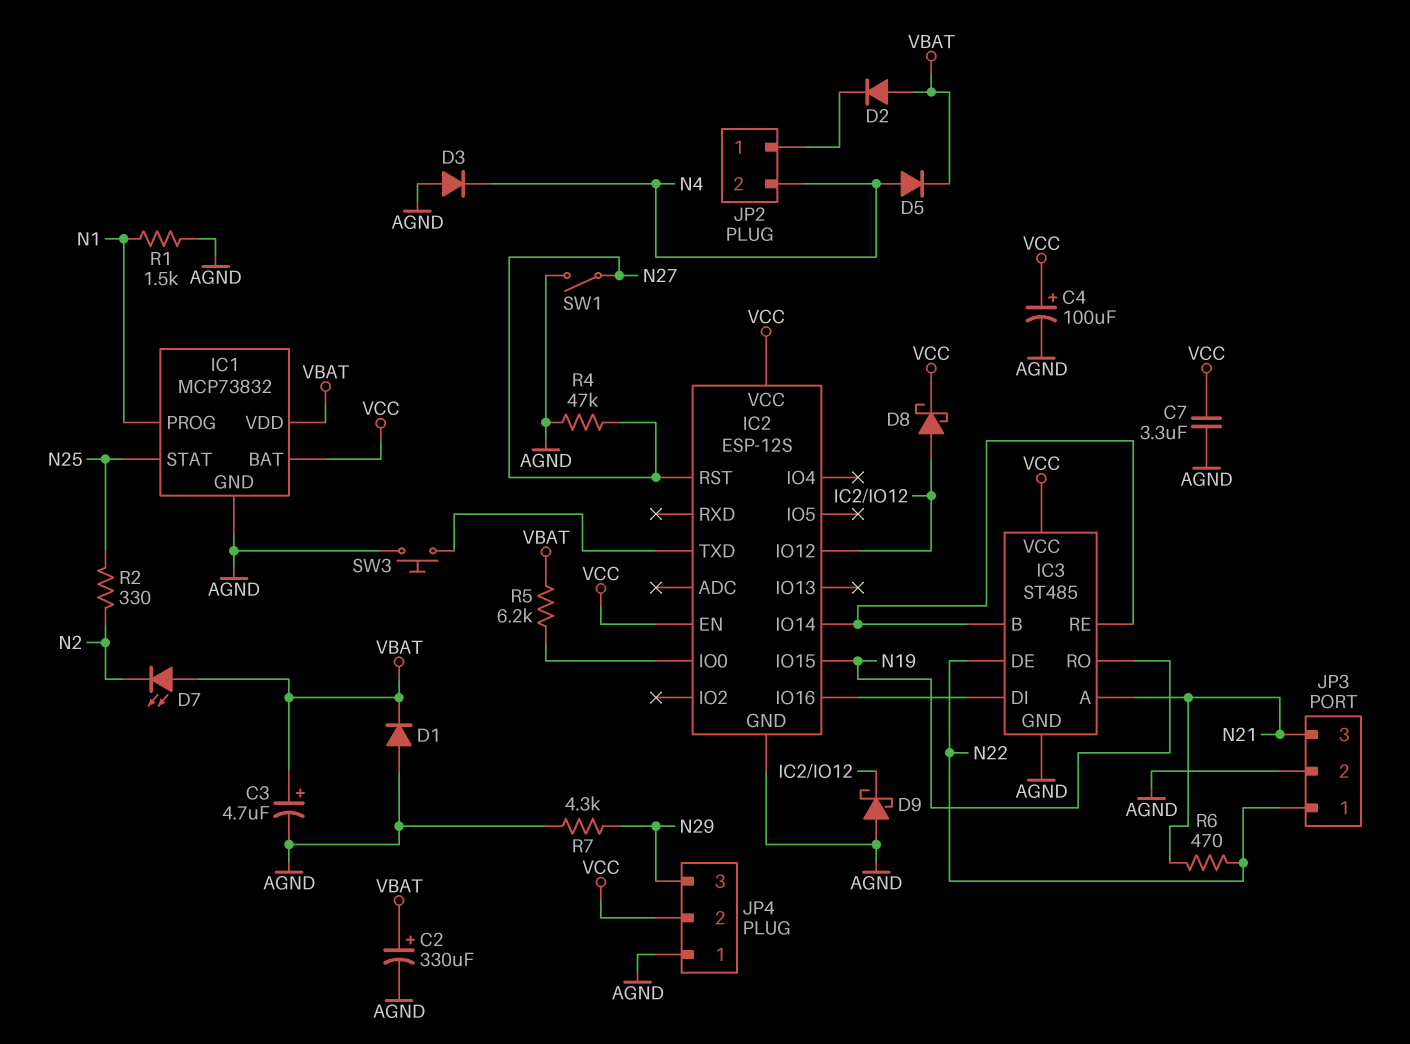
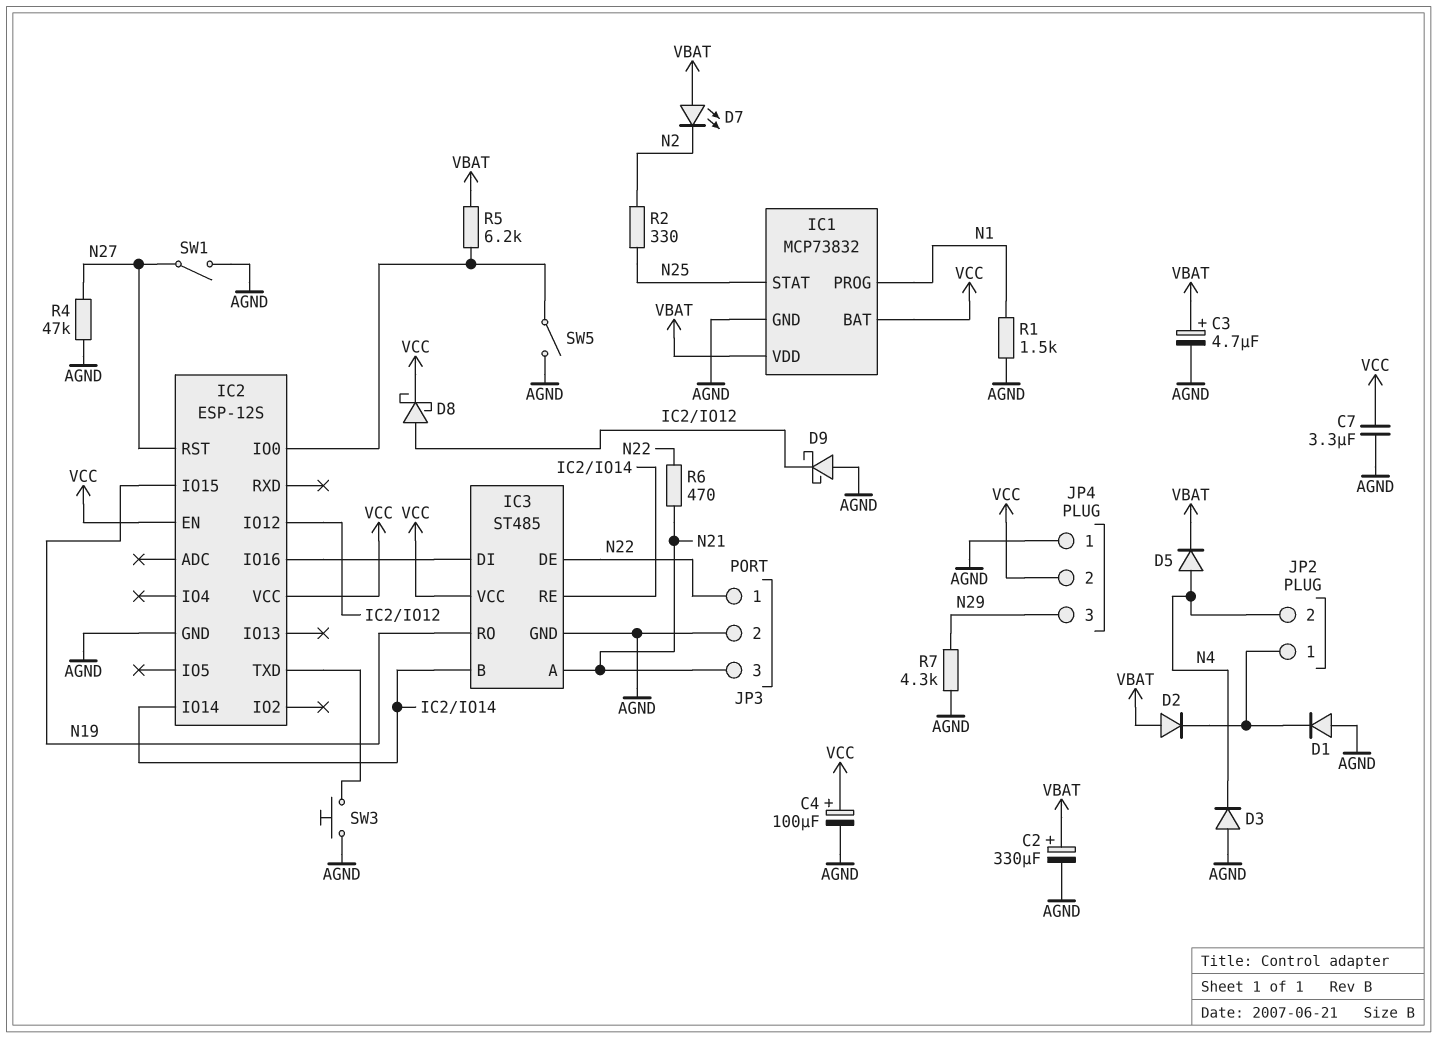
D1: diode (A AGND, K VBAT) -> diode (A AGND, K JP2/1)
SW5: none -> switch (AGND, IC2/IO0)

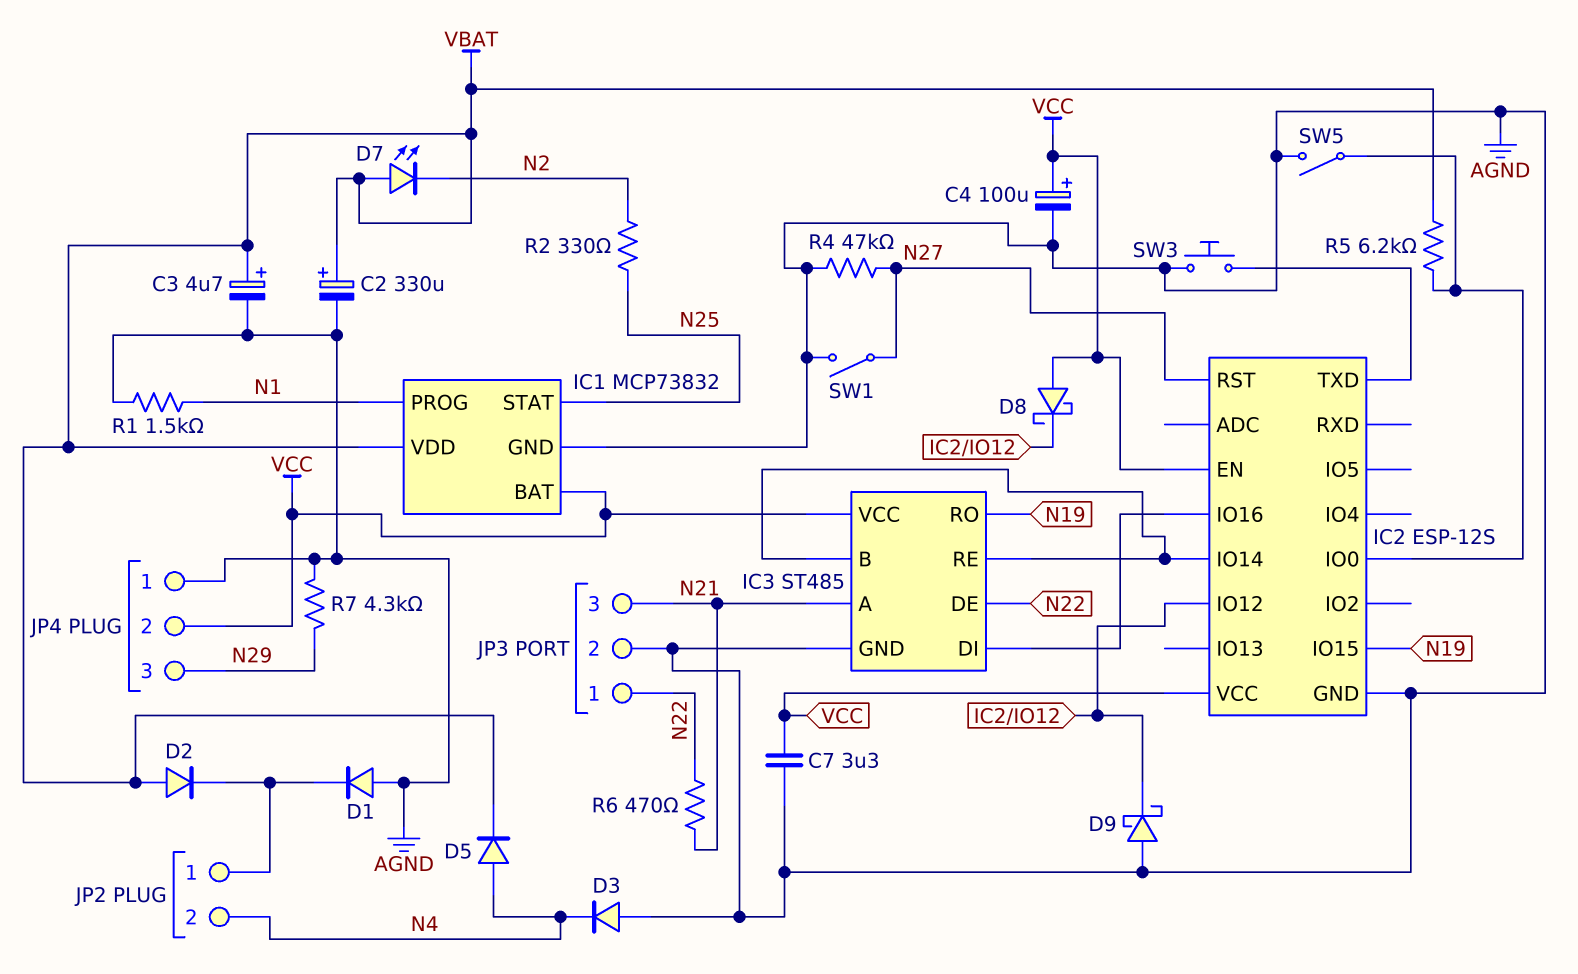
D8: schottky (A IC2/IO12, K VCC) -> schottky (A VCC, K IC2/IO12)

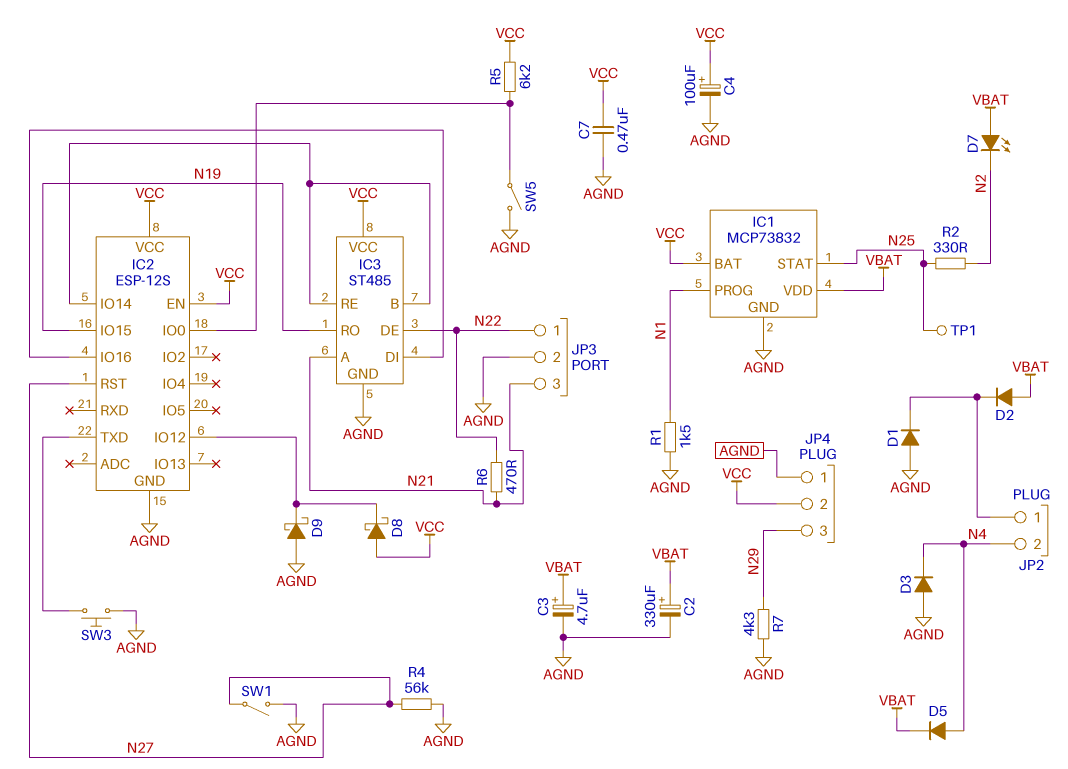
C7: 3.3uF (AGND, VCC) -> 470nF (AGND, VCC)
R4: 47k (AGND, N27) -> 56k (AGND, N27)
R5: 6.2k (IC2/IO0, VBAT) -> 6.2k (IC2/IO0, VCC)
TP1: none -> test point (N25)

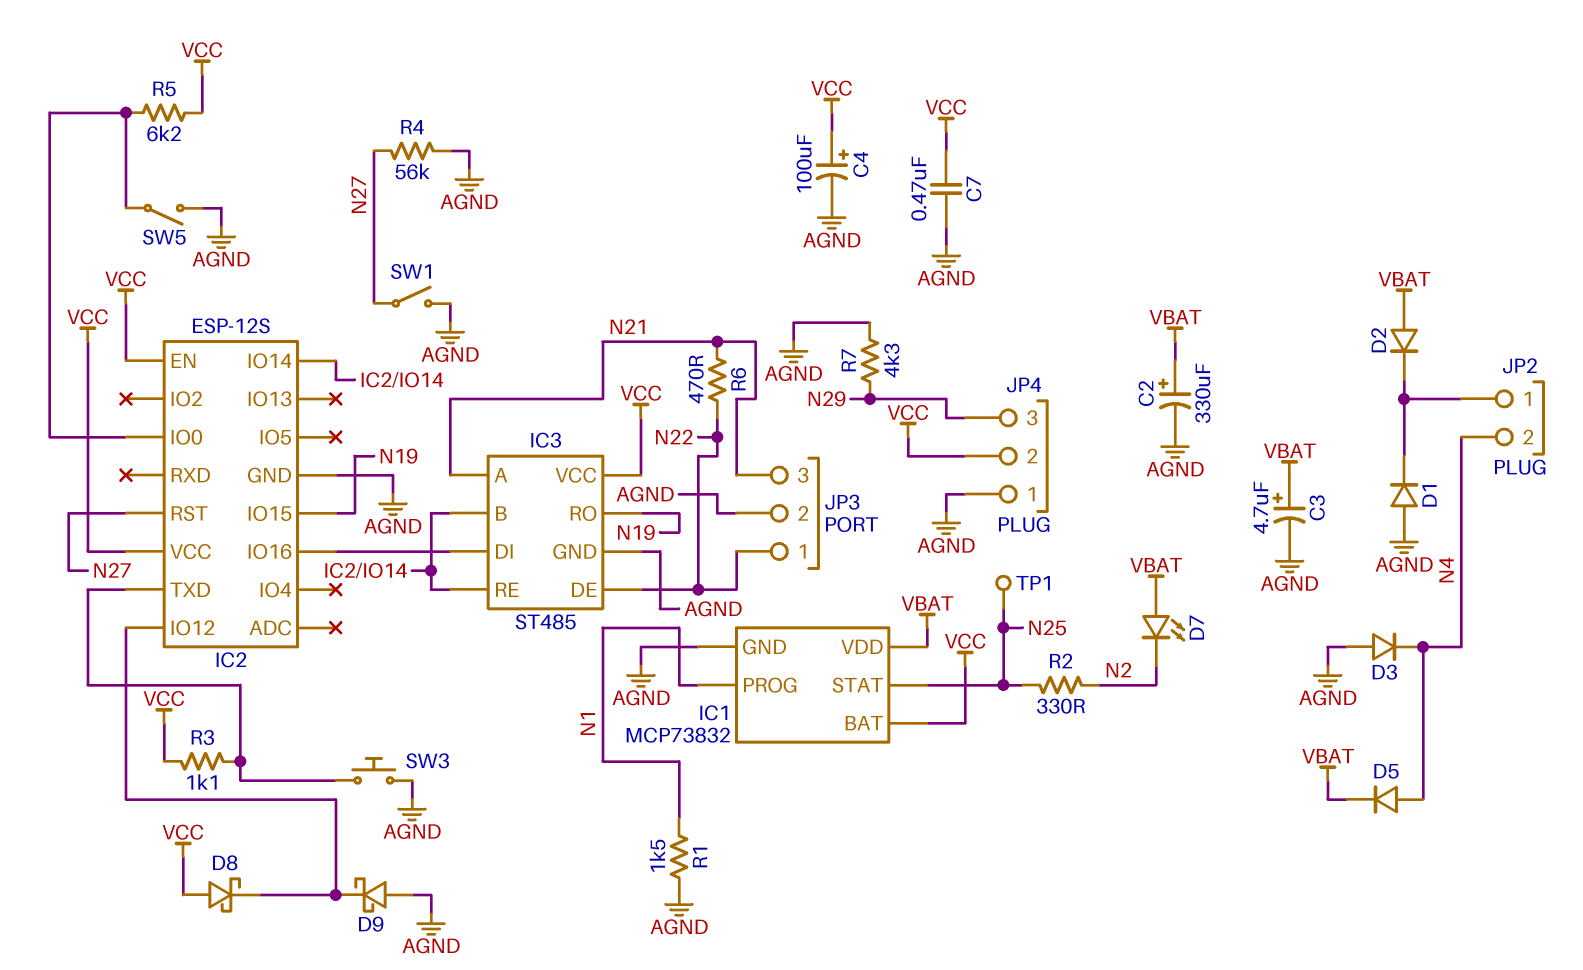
R3: none -> 1.1k (IC2/TXD, VCC)

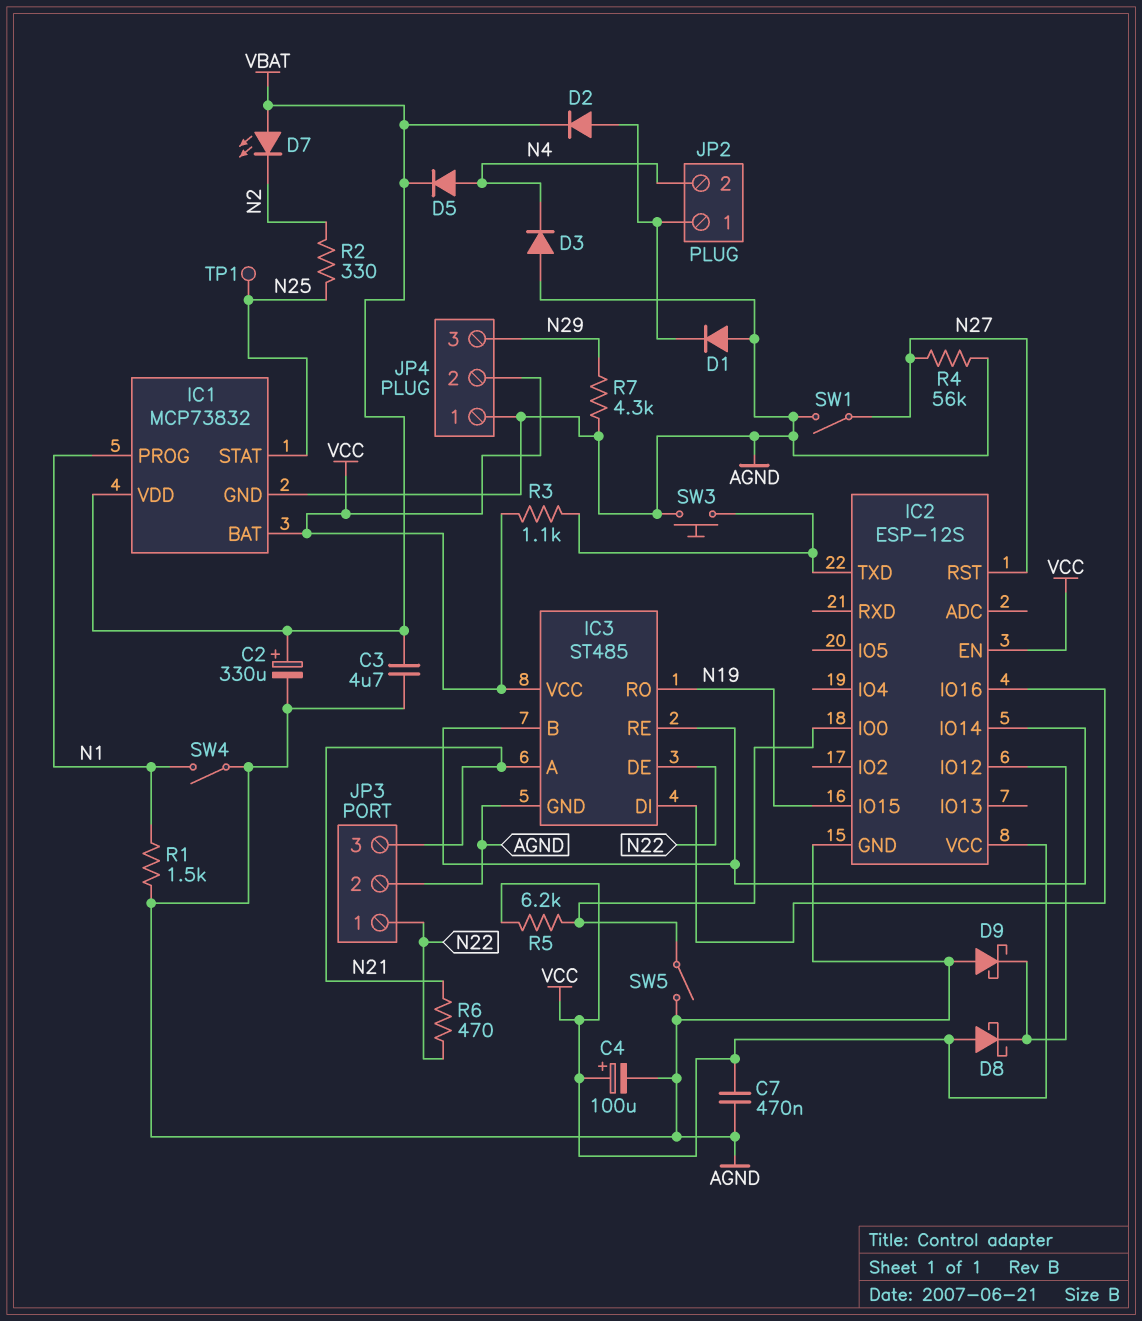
C3: 4.7uF (plus VBAT, minus AGND) -> 4.7uF (AGND, VBAT)
D2: diode (A VBAT, K JP2/1) -> diode (A JP2/1, K VBAT)
SW4: none -> switch (AGND, N1)

